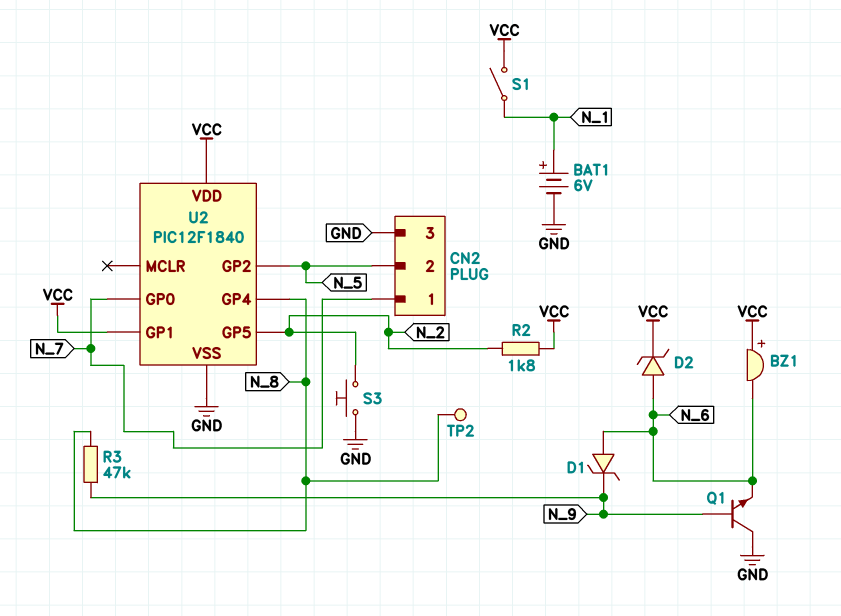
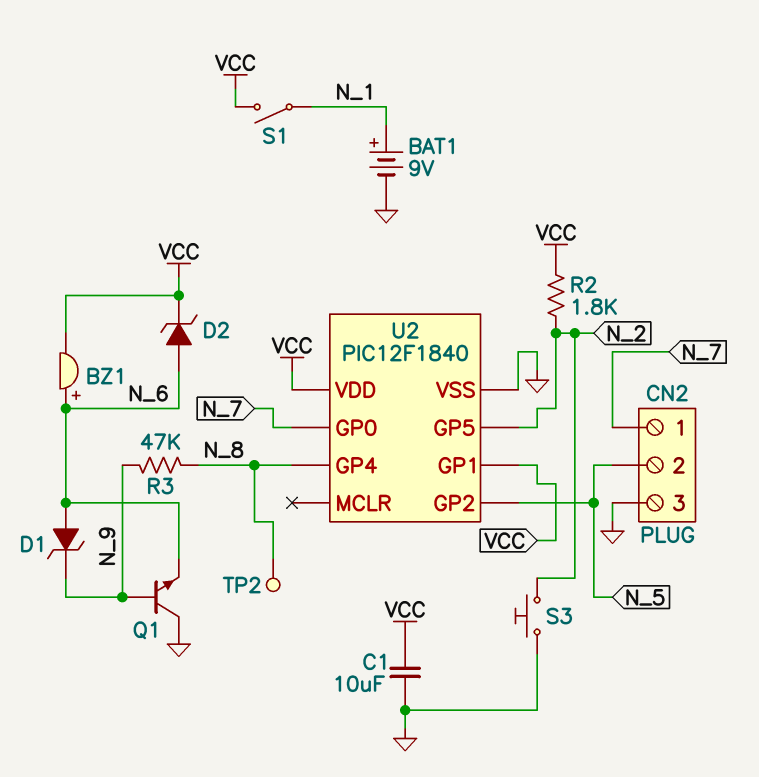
BAT1: 6V (plus N_1, minus GND) -> 9V (plus N_1, minus GND)
BZ1: buzzer (plus VCC, minus N_6) -> buzzer (plus N_6, minus VCC)
C1: none -> 10uF (GND, VCC)

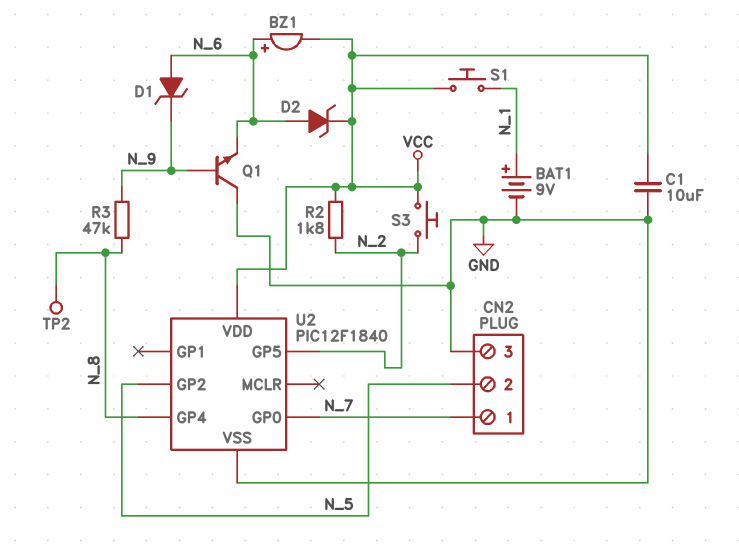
S1: switch (N_1, VCC) -> button (N_1, VCC)
S3: button (GND, N_2) -> button (N_2, VCC)
U2 pin GP1: VCC -> none

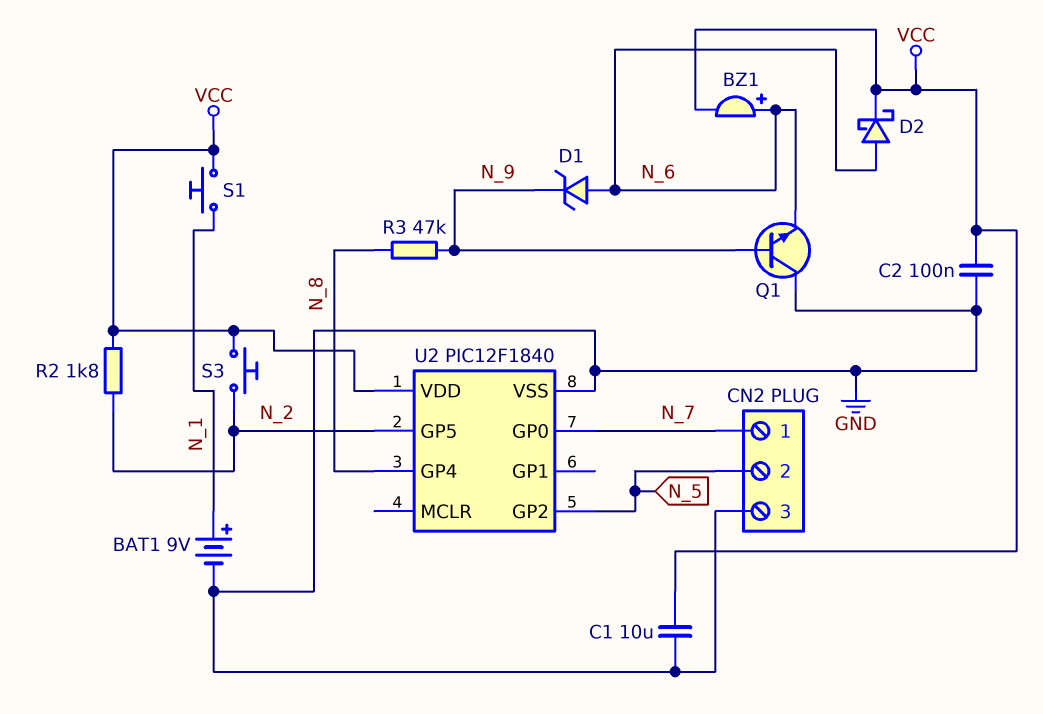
C2: none -> 100nF (GND, VCC)
D2: zener (A N_6, K VCC) -> schottky (A N_6, K VCC)
TP2: test point (N_8) -> none

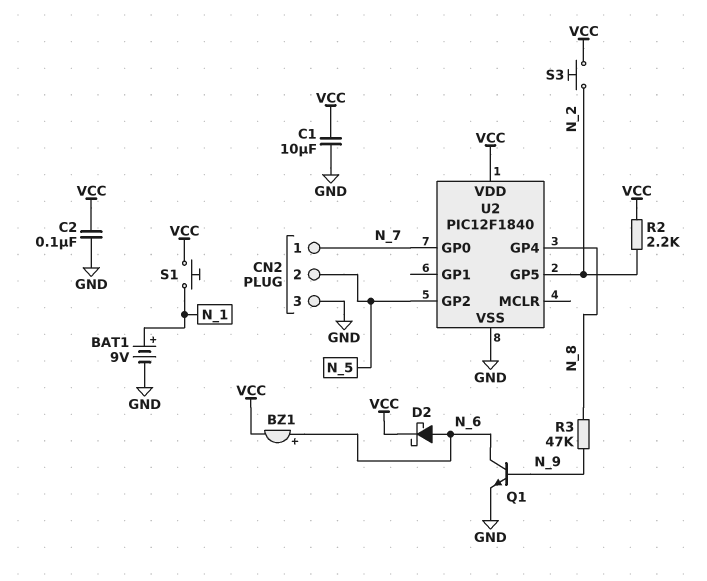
D1: zener (A N_6, K N_9) -> none
Q1: NPN (B N_9, C GND, E N_6) -> NPN (B N_9, C N_6, E GND)
R2: 1.8k (N_2, VCC) -> 2.2k (N_2, VCC)

